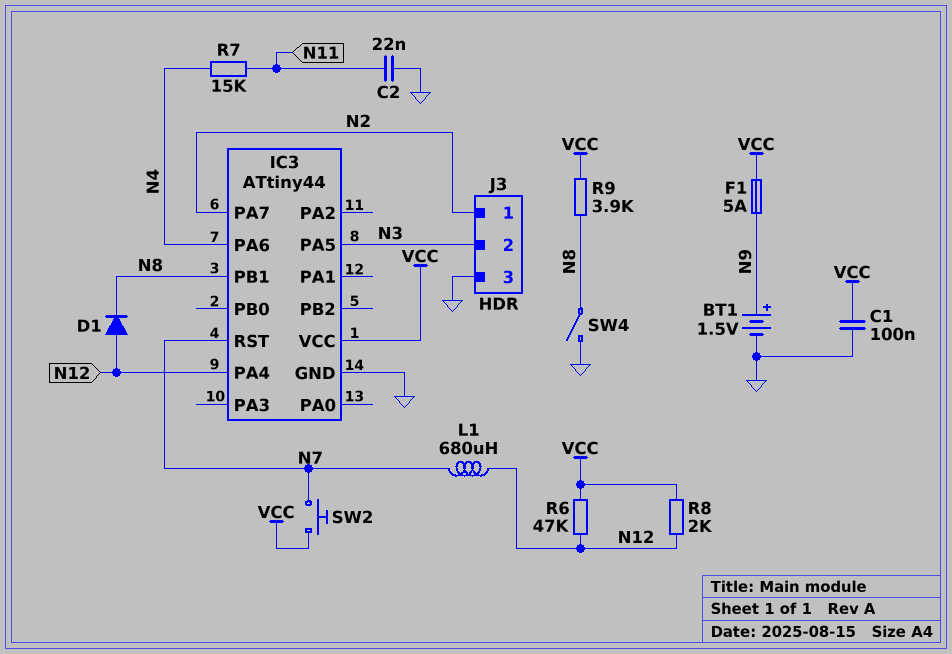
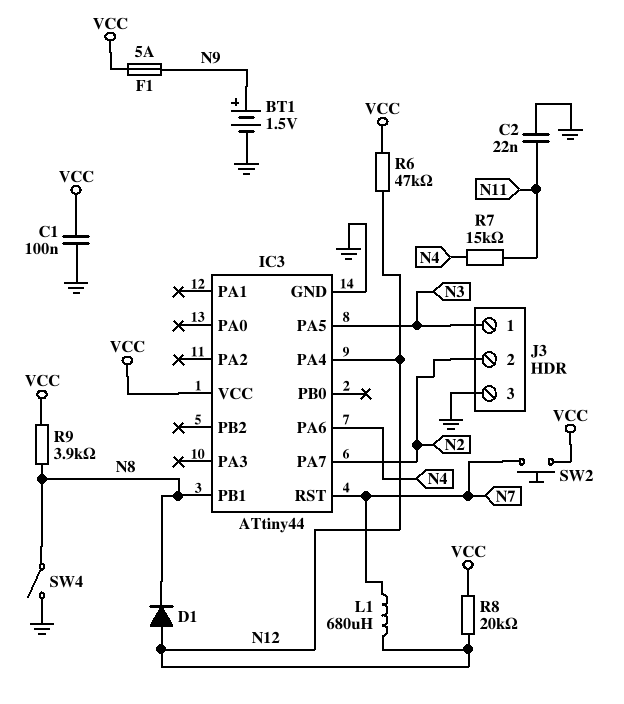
J3 pin 1: N2 -> N3
J3 pin 2: N3 -> N2
R8: 2k (N12, VCC) -> 20k (N12, VCC)

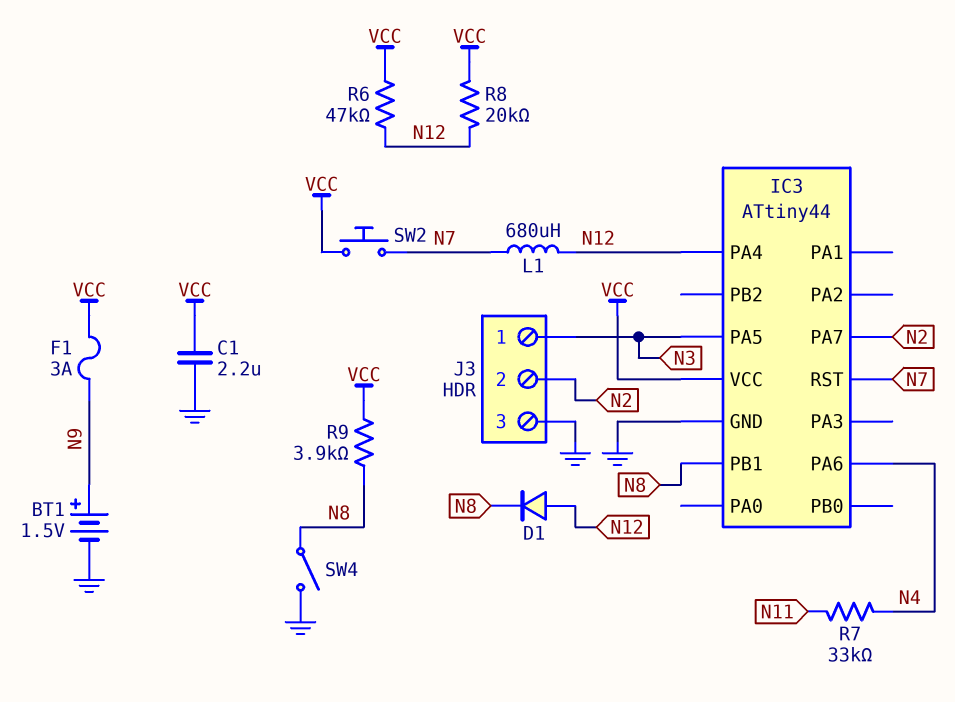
C1: 100nF (GND, VCC) -> 2.2uF (GND, VCC)
C2: 22nF (GND, N11) -> none
F1: 5A (N9, VCC) -> 3A (N9, VCC)
R7: 15k (N4, N11) -> 33k (N4, N11)

